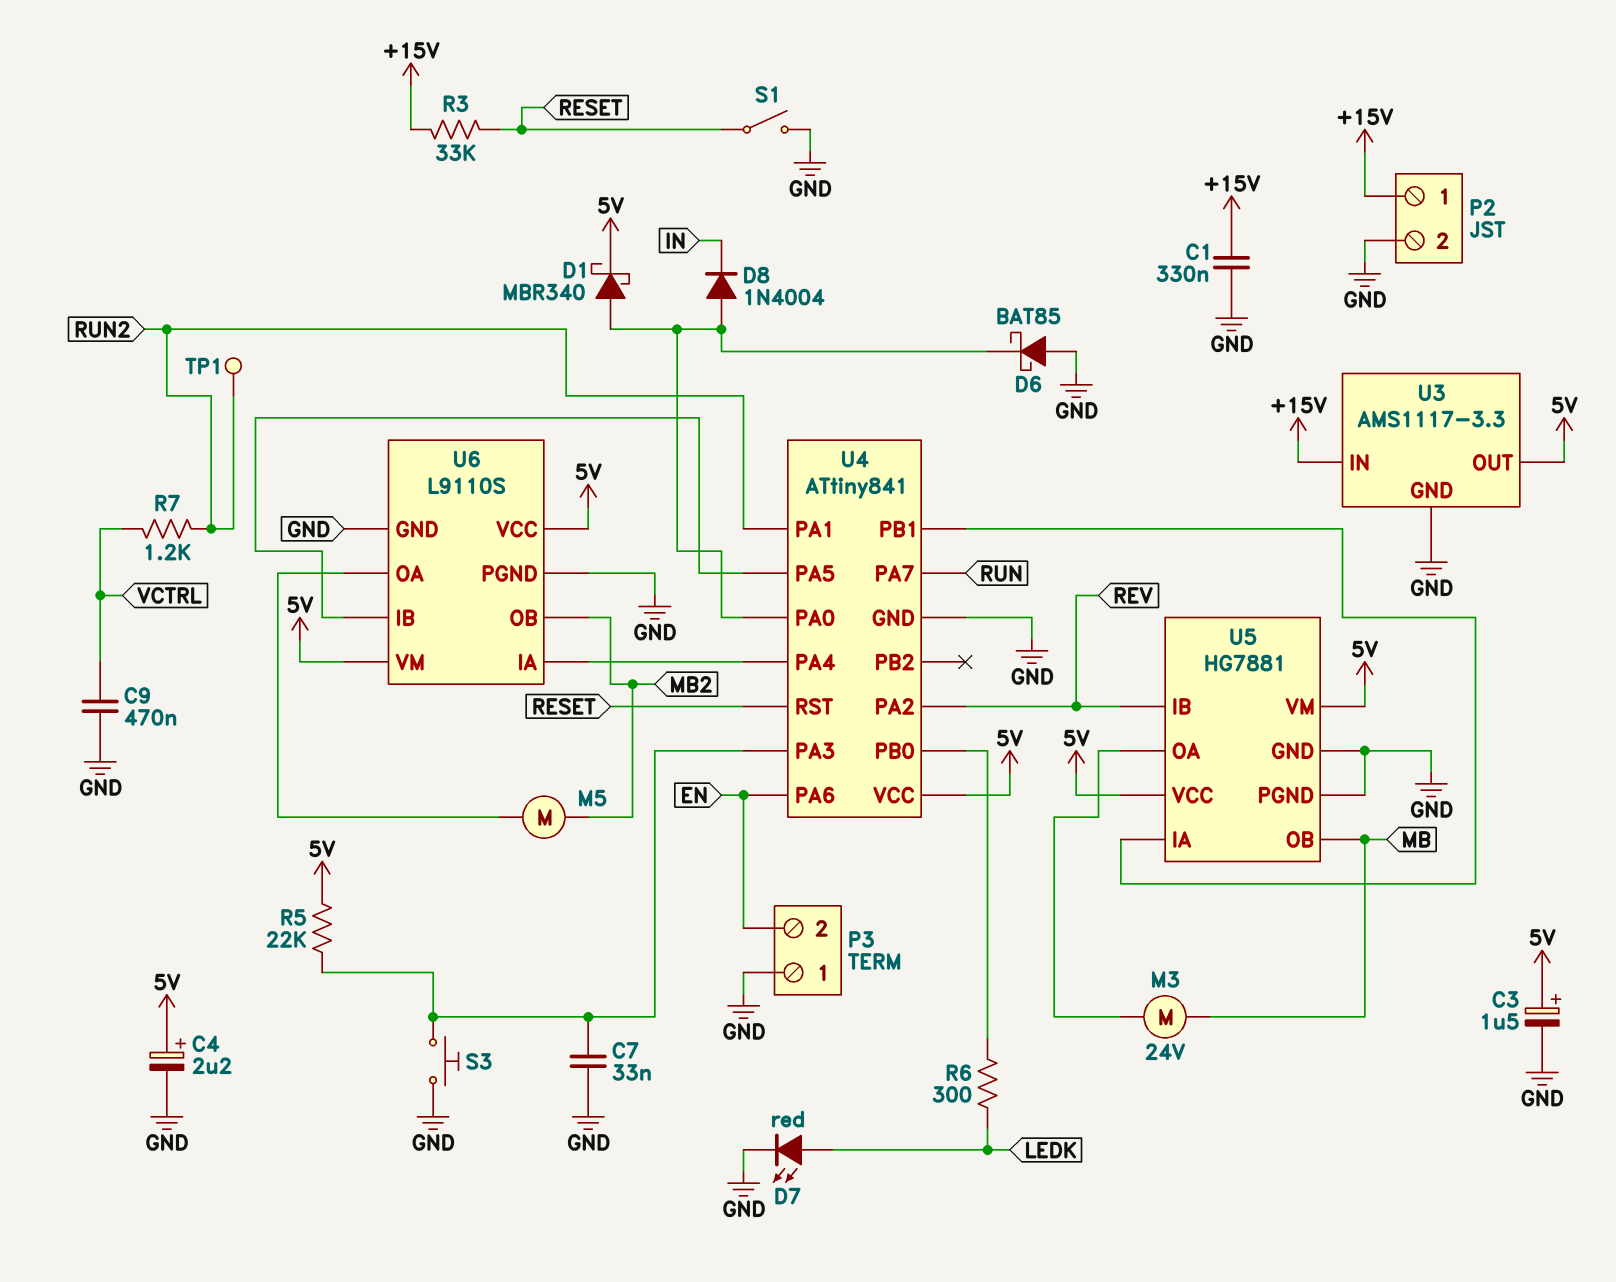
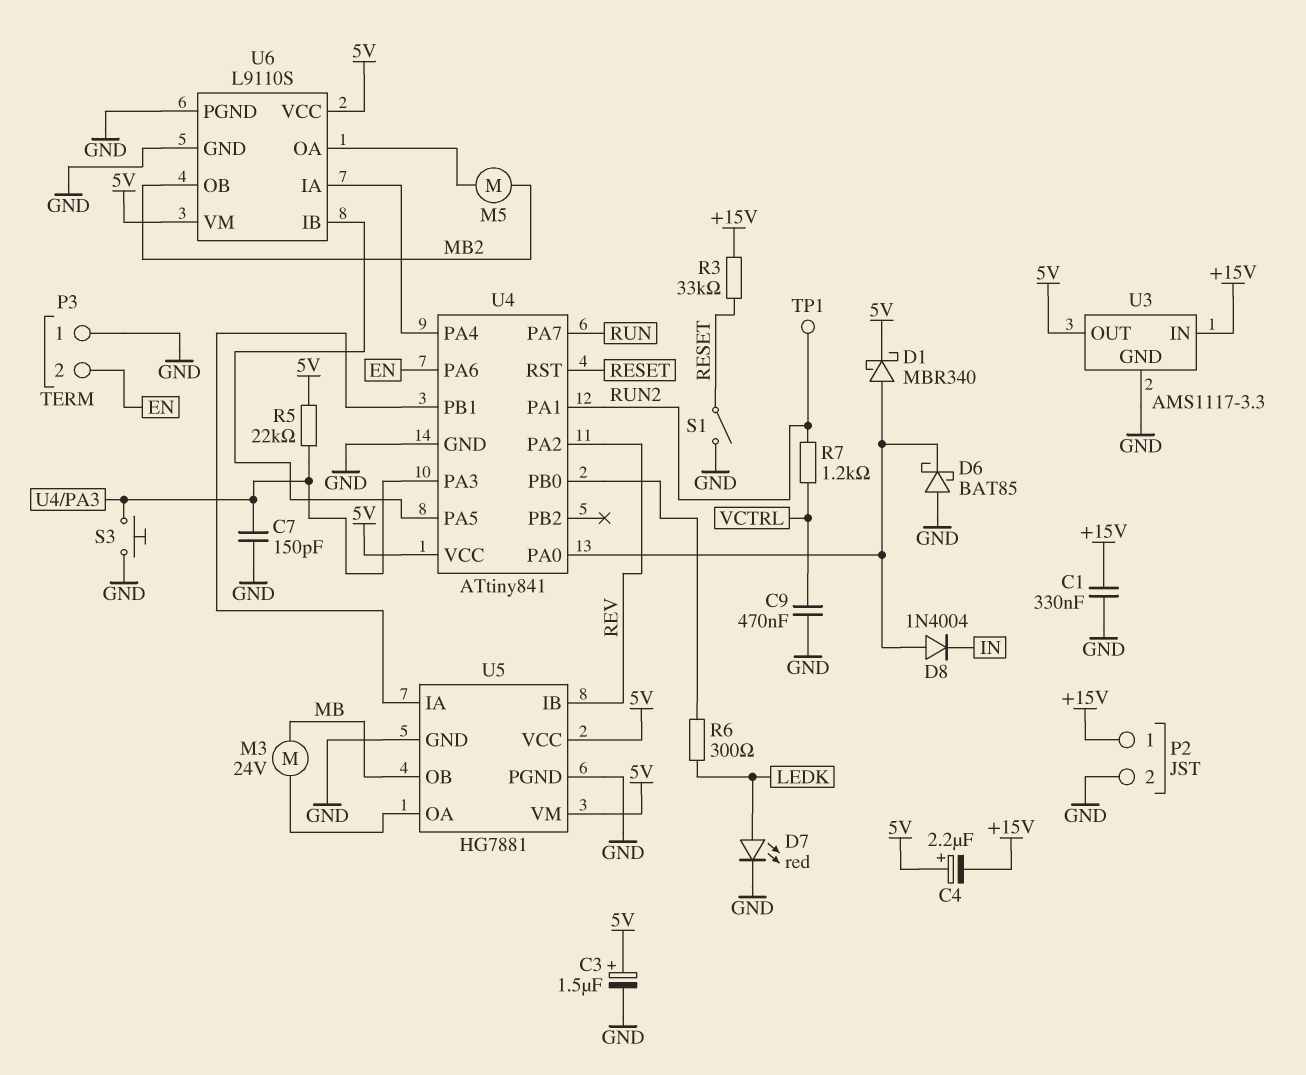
C4: 2.2uF (plus 5V, minus GND) -> 2.2uF (plus 5V, minus +15V)
C7: 33nF (GND, U4/PA3) -> 150pF (GND, U4/PA3)

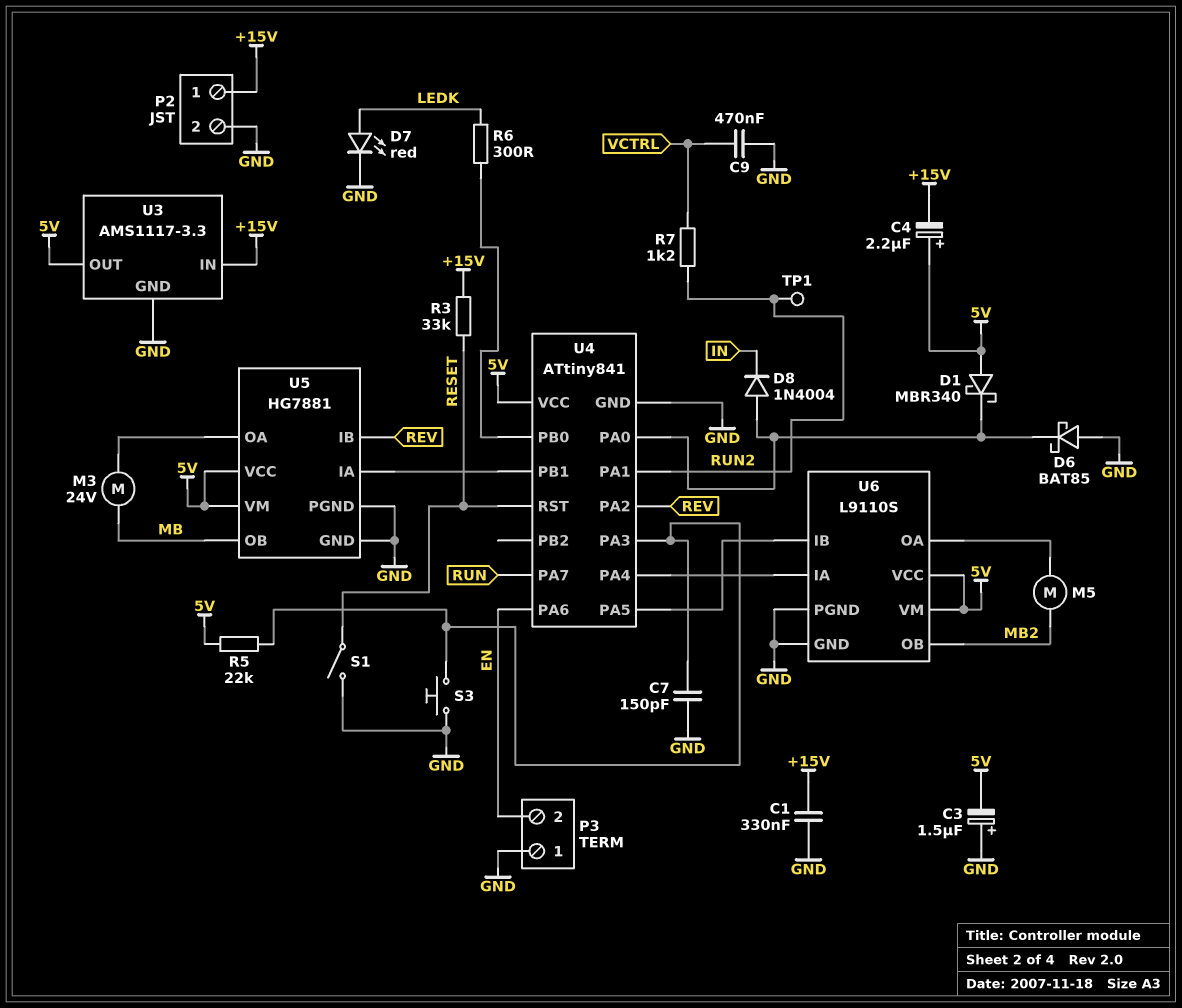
C3: 1.5uF (plus 5V, minus GND) -> 1.5uF (plus GND, minus 5V)
D1: schottky MBR340 (A U4/PA0, K 5V) -> schottky MBR340 (A 5V, K U4/PA0)

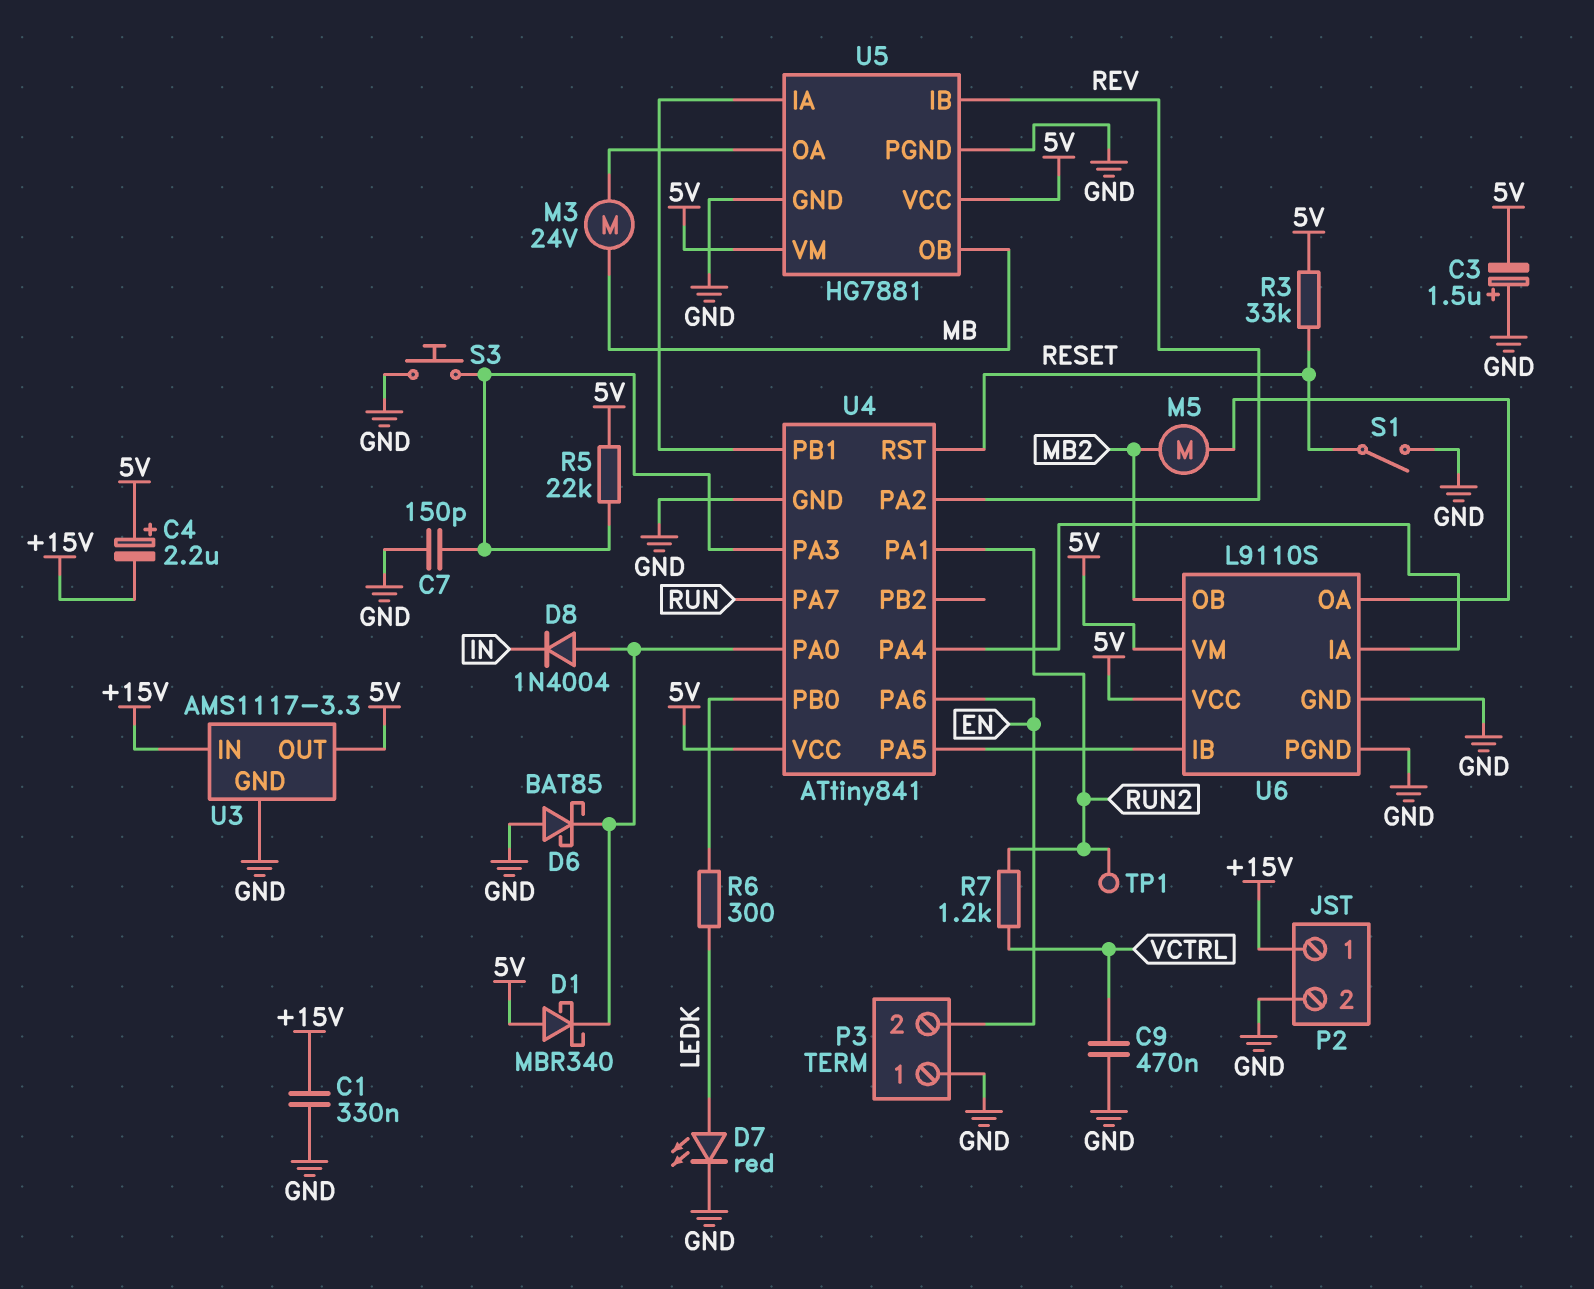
R3: 33k (+15V, RESET) -> 33k (5V, RESET)

